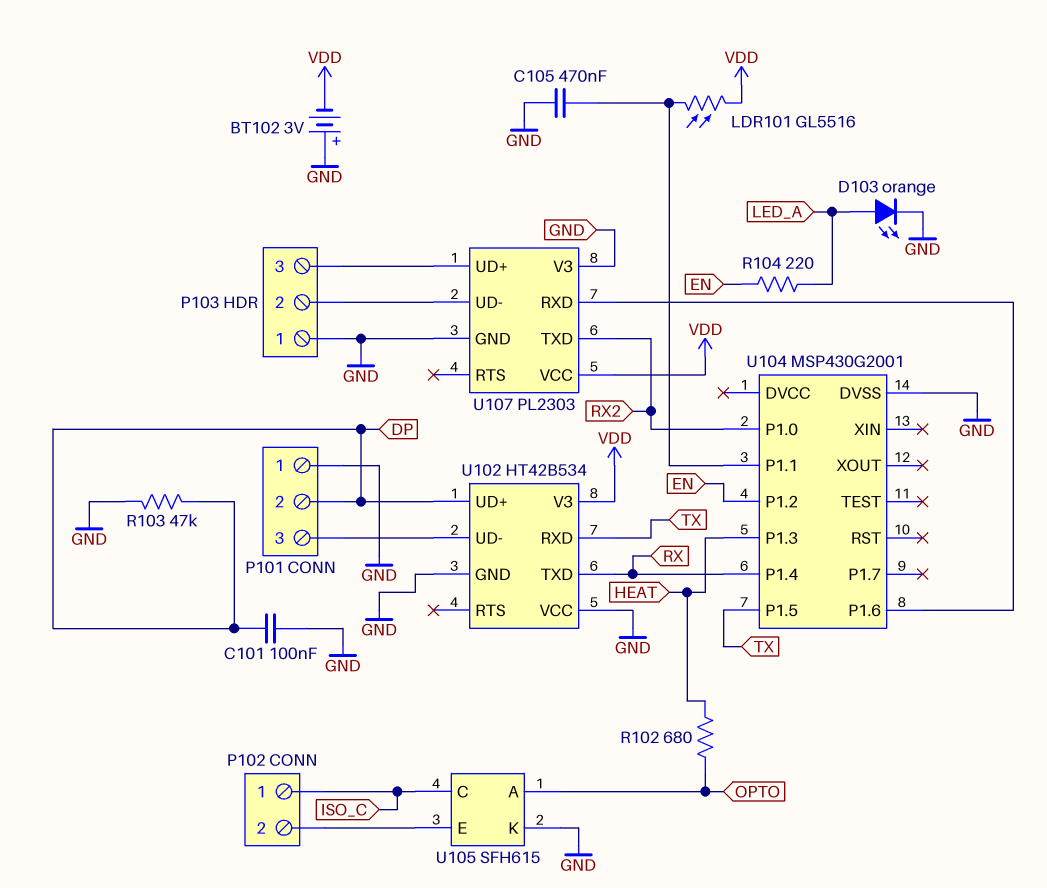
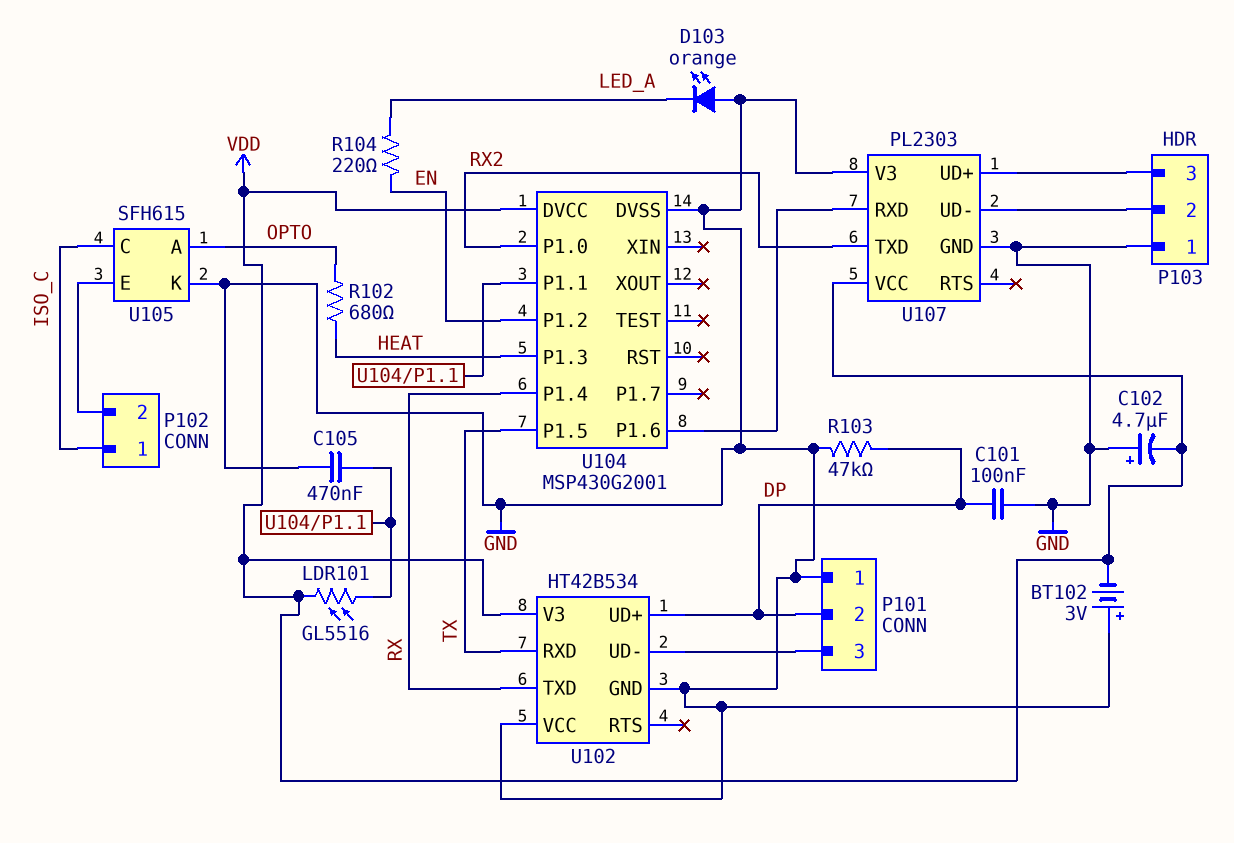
C102: none -> 4.7uF (plus GND, minus VDD)
D103: LED orange (A LED_A, K GND) -> LED orange (A GND, K LED_A)
U104 pin DVCC: none -> VDD

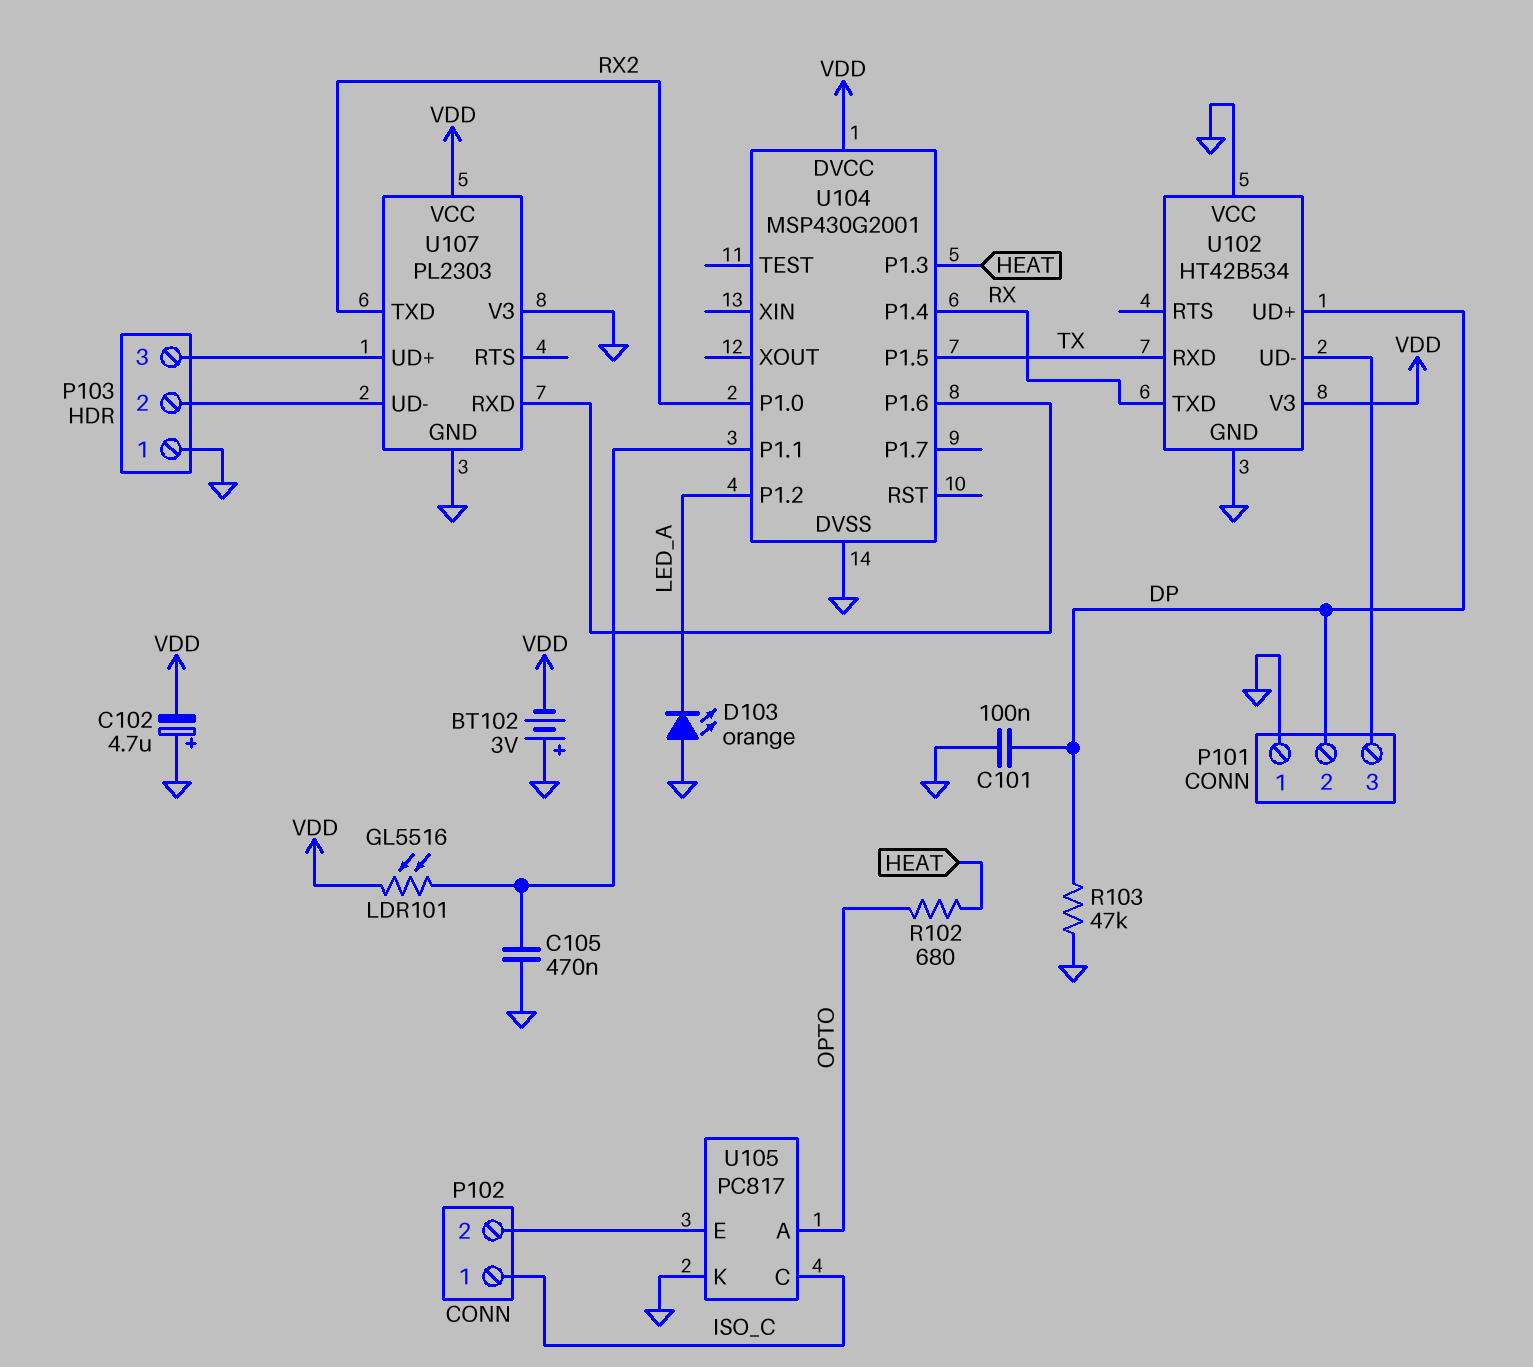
R104: 220 (EN, LED_A) -> none
U104 pin P1.2: EN -> LED_A
U105: SFH615 -> PC817

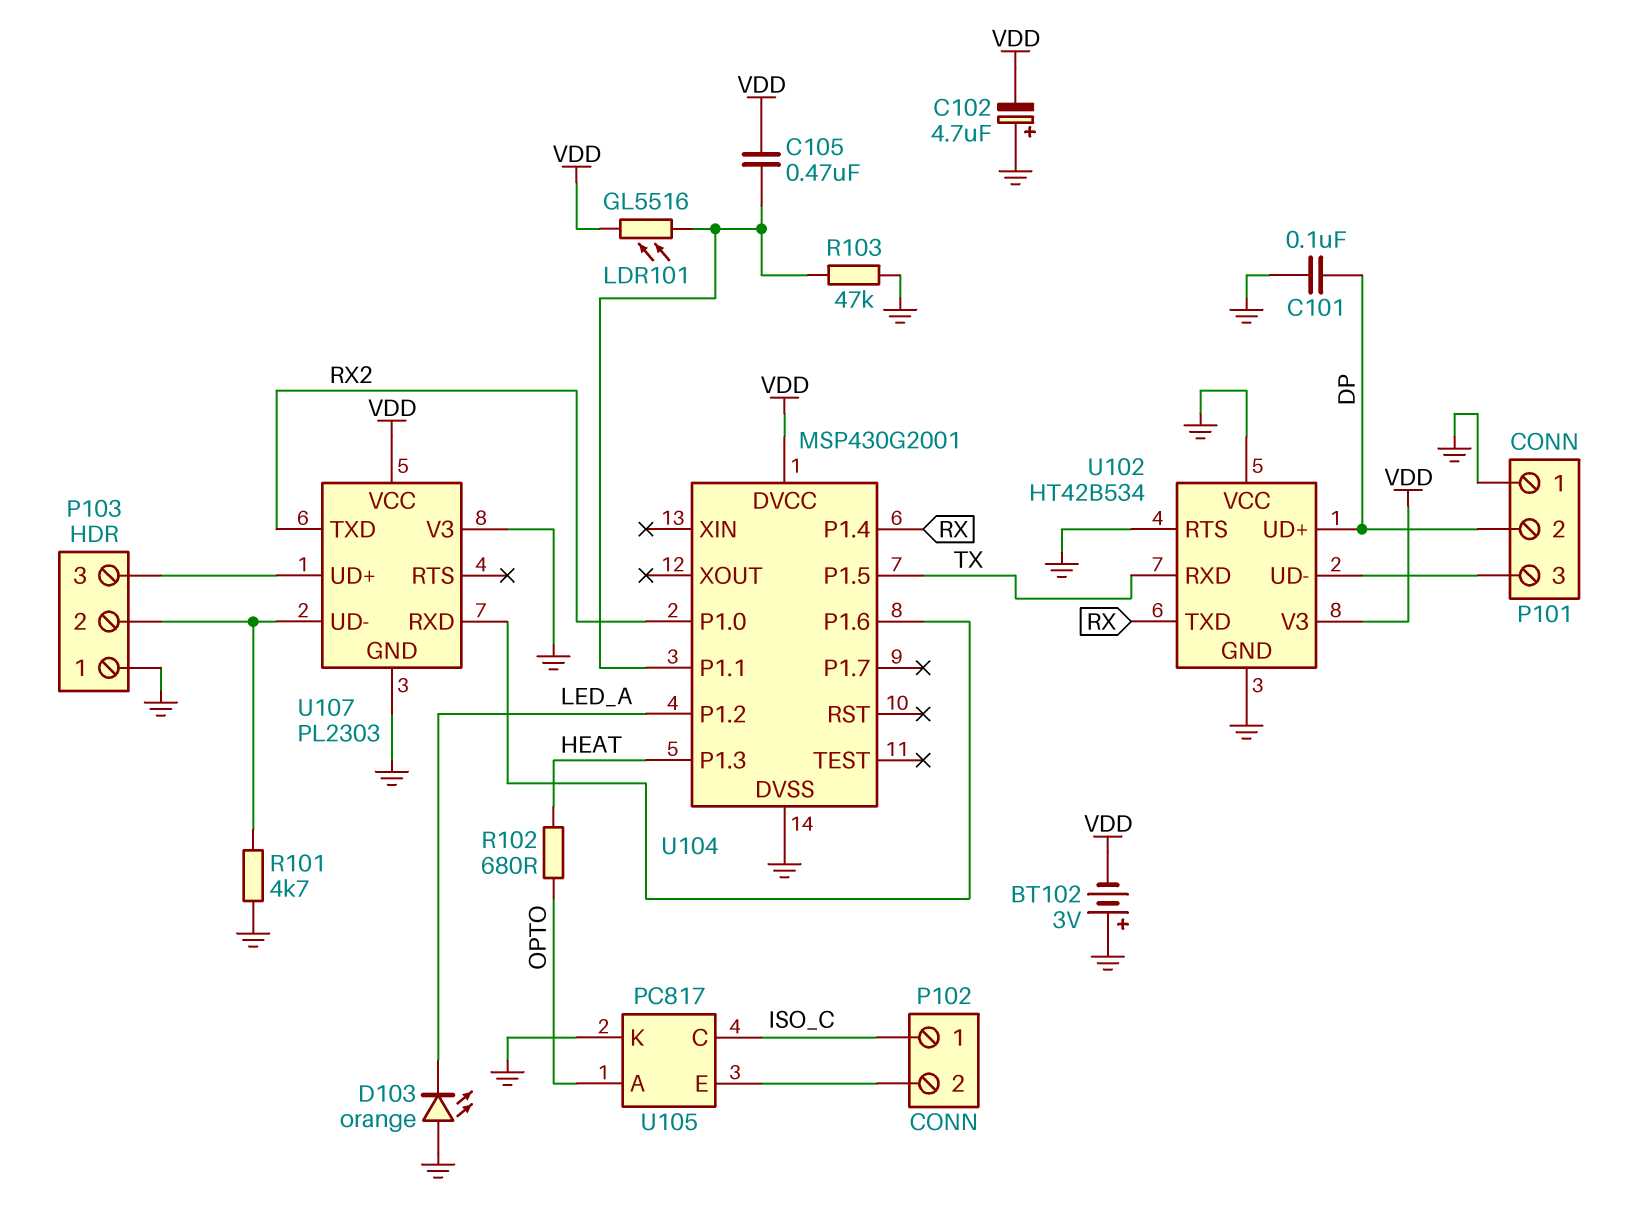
C105: 470nF (GND, U104/P1.1) -> 470nF (U104/P1.1, VDD)
R101: none -> 4.7k (GND, P103/2)
R103: 47k (DP, GND) -> 47k (GND, U104/P1.1)
U102 pin RTS: none -> GND

